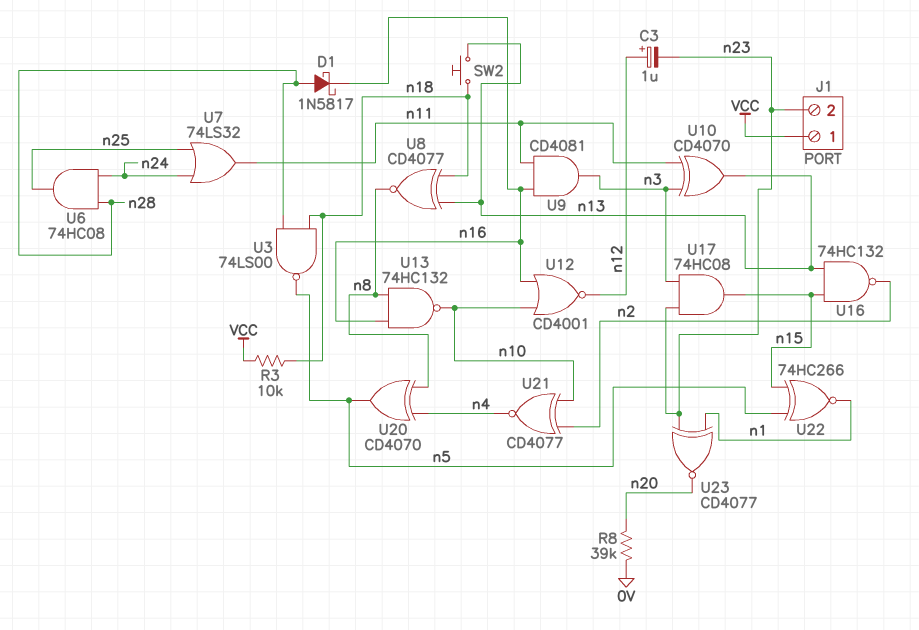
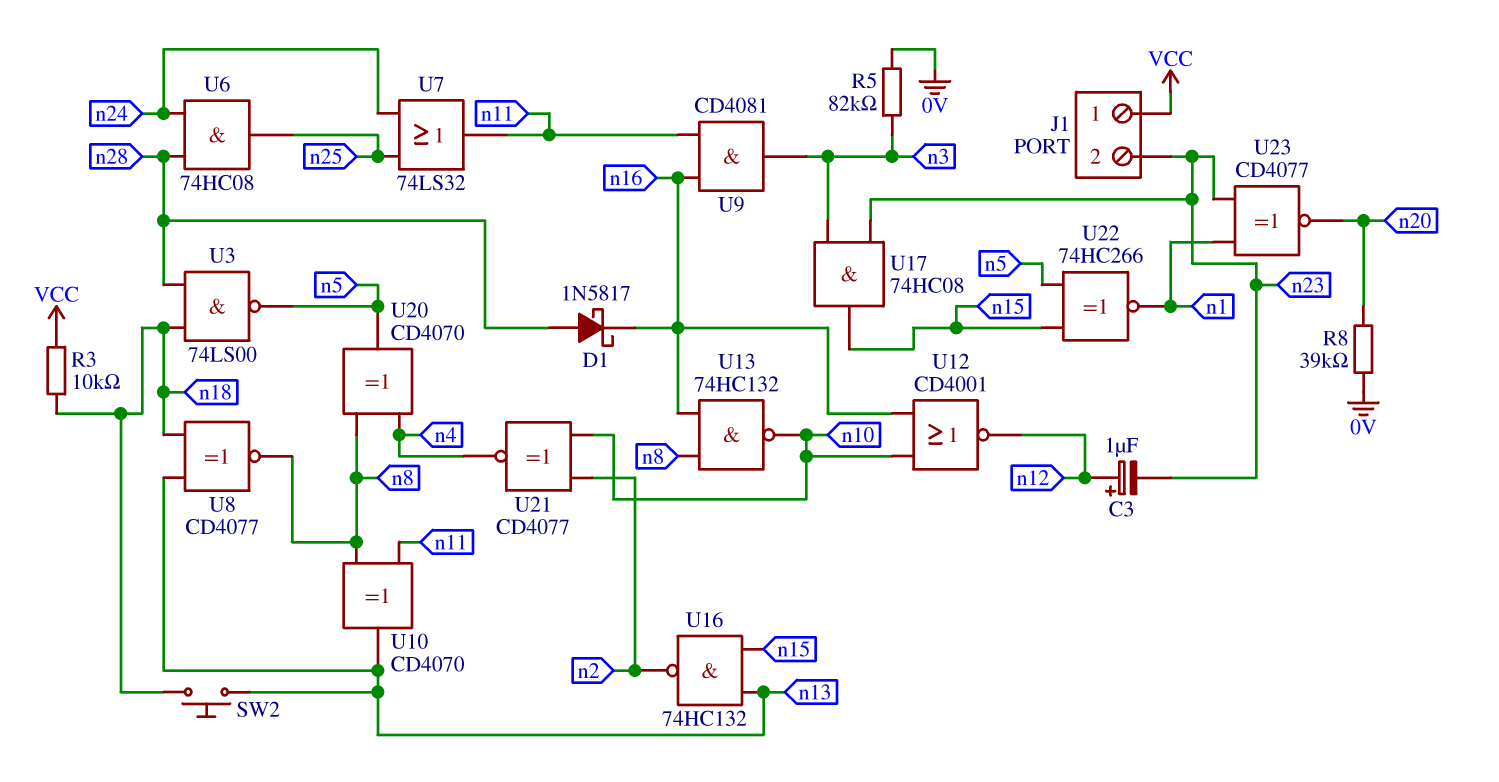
R5: none -> 82k (0V, n3)
U10: XOR CD4070 (in n3, in n11, out n13) -> XOR CD4070 (in n8, in n11, out n13)

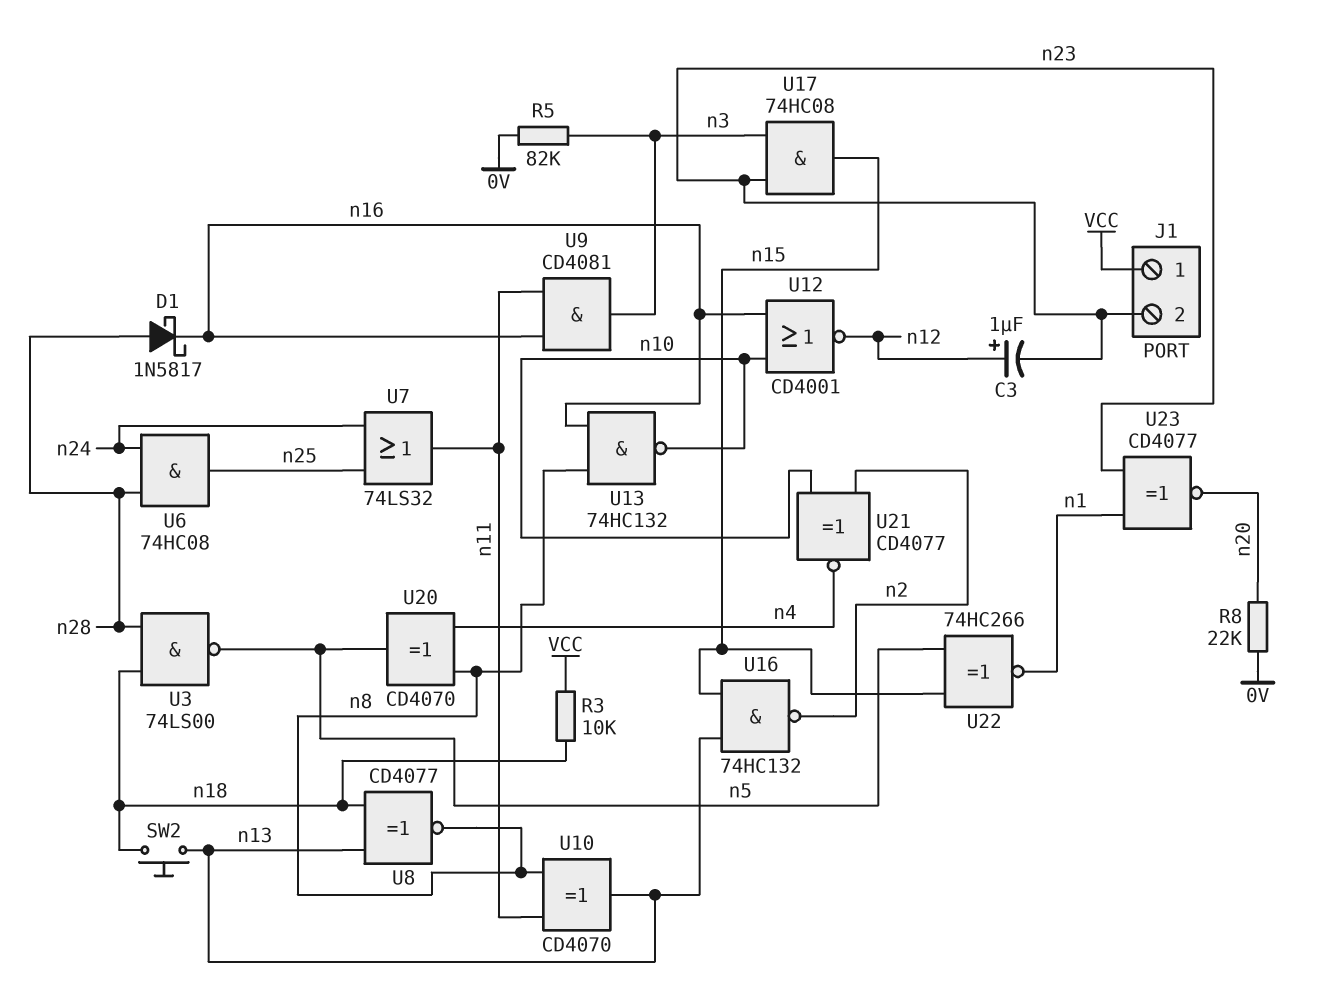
R8: 39k (0V, n20) -> 22k (0V, n20)

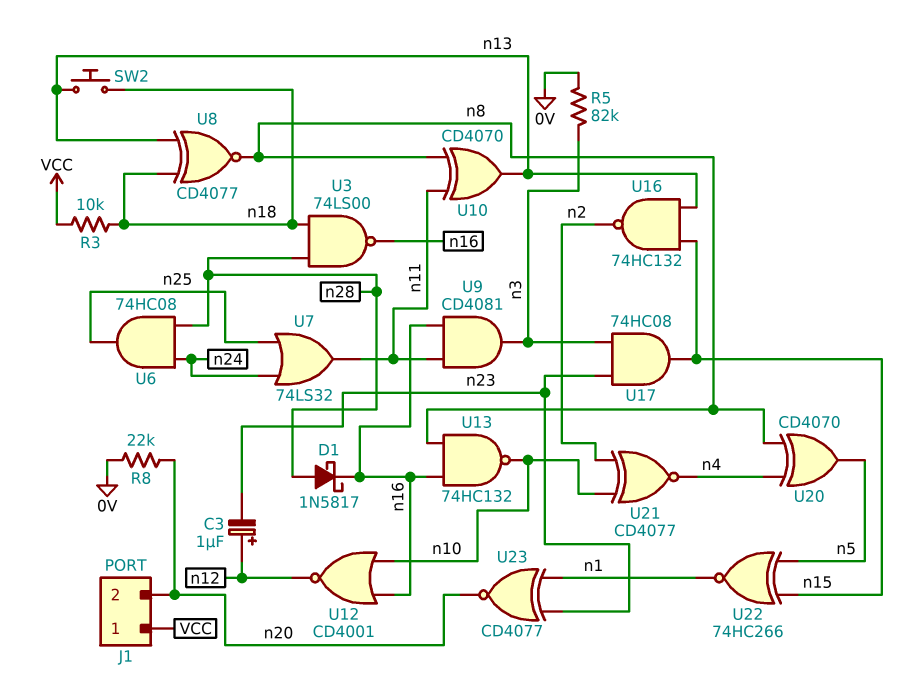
J1 pin 2: n23 -> n20
U3: NAND 74LS00 (in n18, in n28, out n5) -> NAND 74LS00 (in n18, in n28, out n16)

